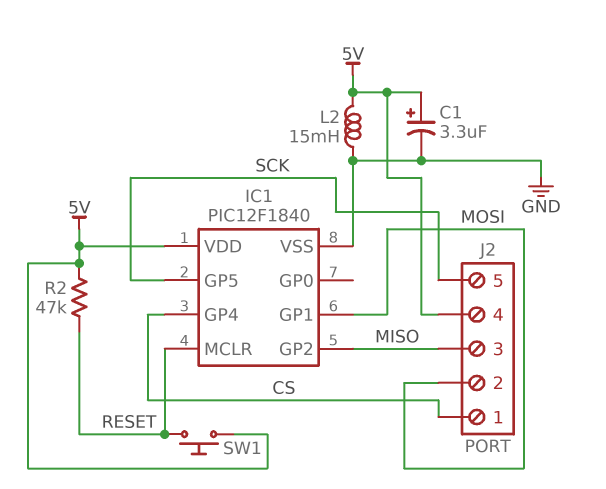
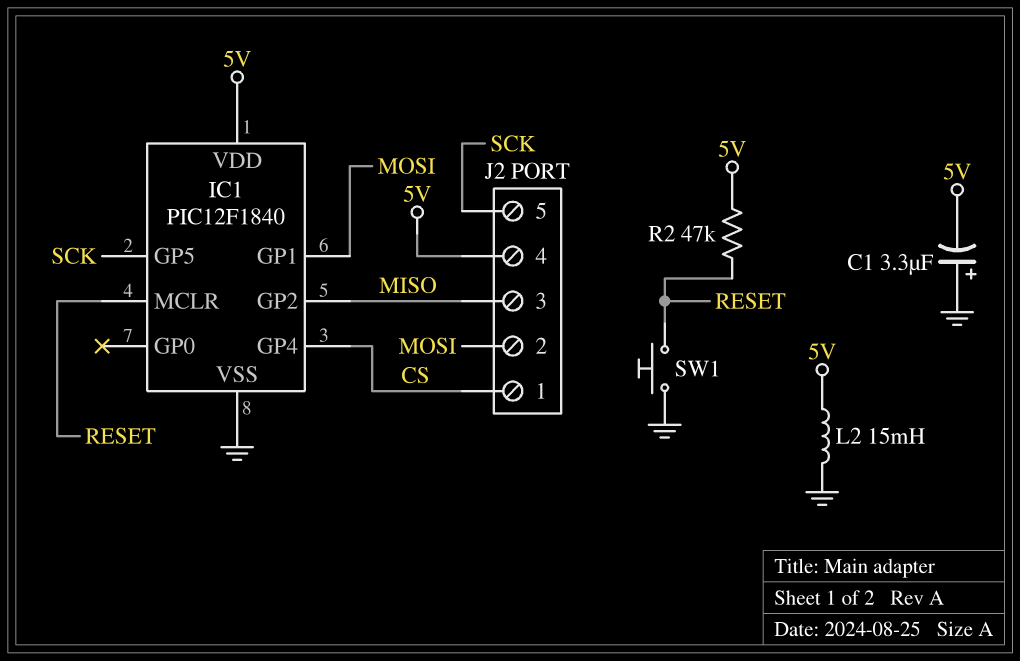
C1: 3.3uF (plus 5V, minus GND) -> 3.3uF (plus GND, minus 5V)
SW1: button (5V, RESET) -> button (GND, RESET)

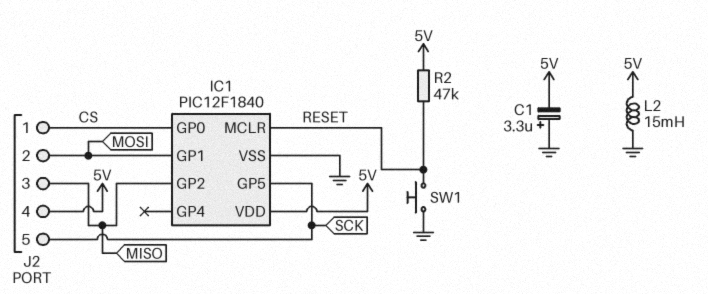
IC1 pin GP0: none -> CS
IC1 pin GP4: CS -> none

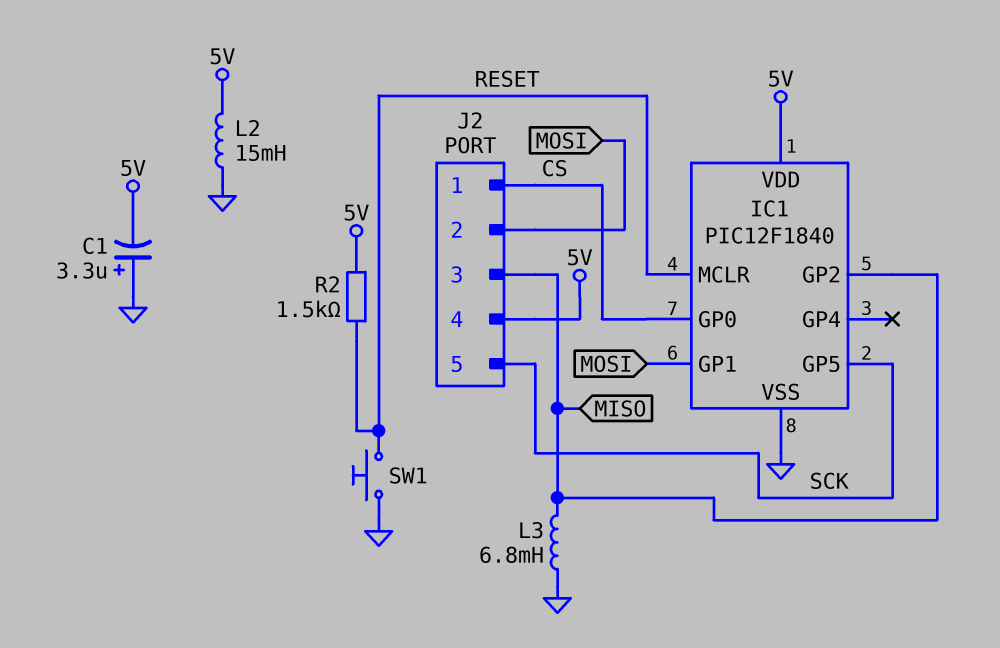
L3: none -> 6.8mH (GND, MISO)
R2: 47k (5V, RESET) -> 1.5k (5V, RESET)

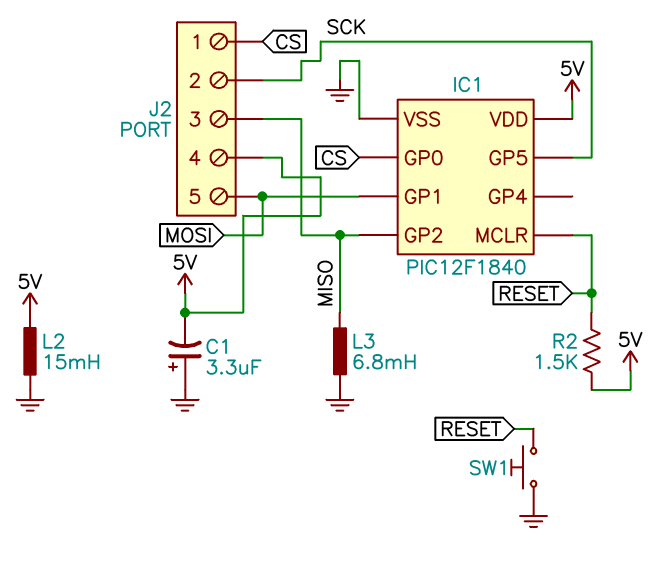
J2 pin 2: MOSI -> SCK
J2 pin 5: SCK -> MOSI

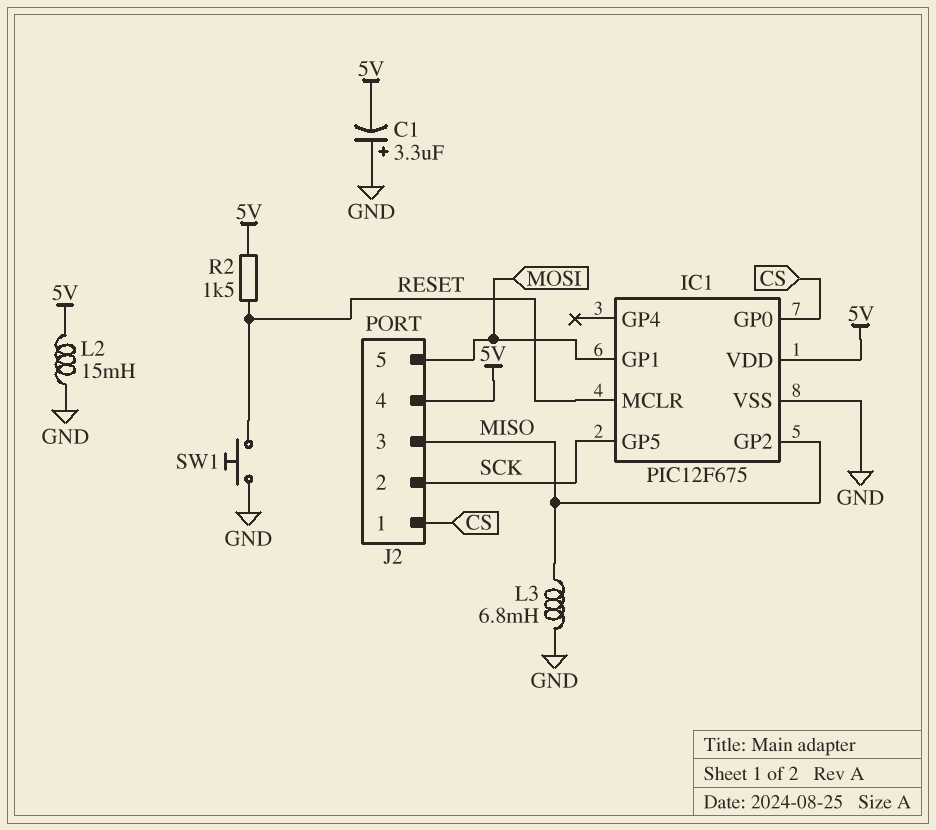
IC1: PIC12F1840 -> PIC12F675

